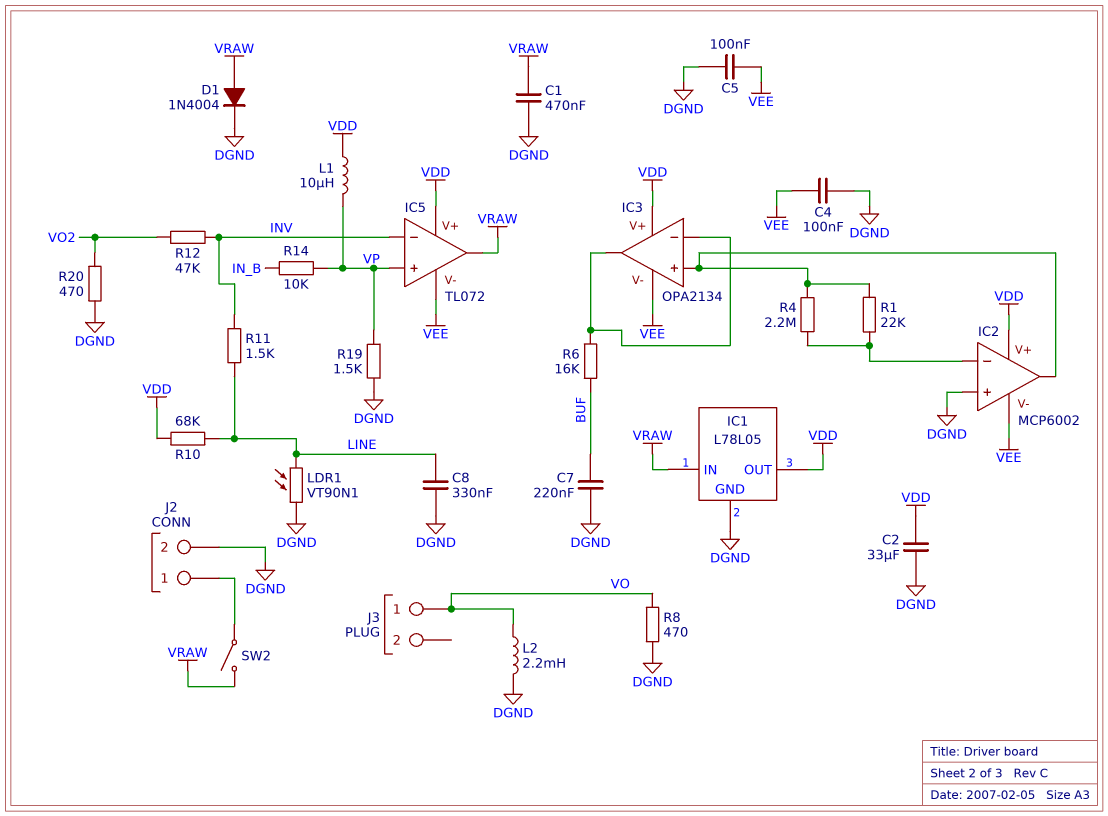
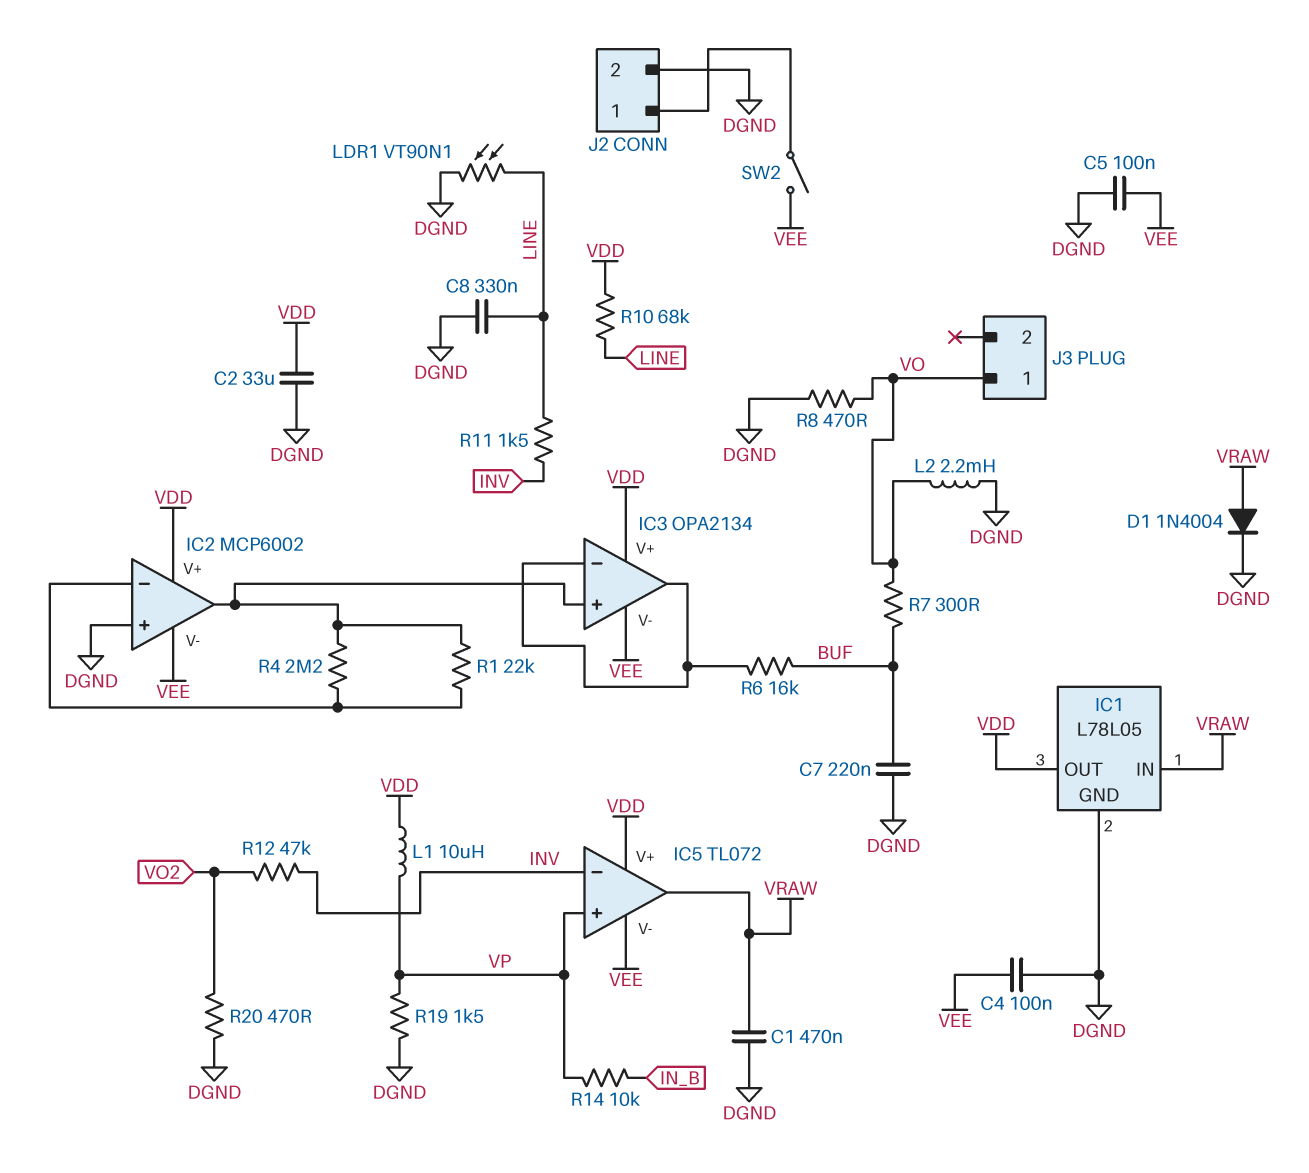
R7: none -> 300 (BUF, VO)
SW2: switch (J2/1, VRAW) -> switch (J2/1, VEE)

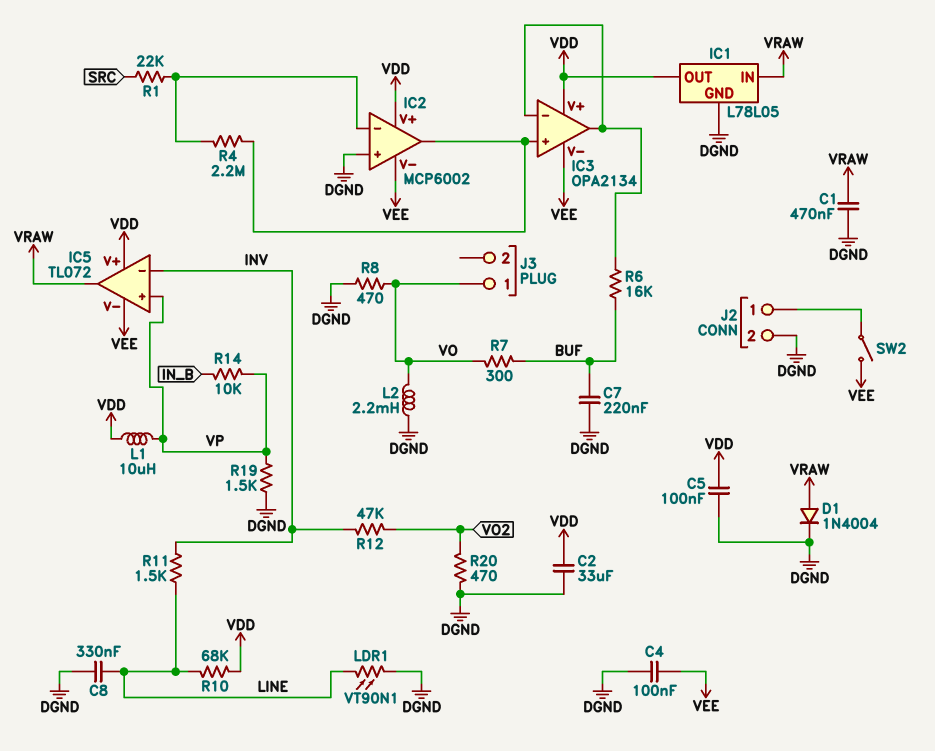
C5: 100nF (DGND, VEE) -> 100nF (DGND, VDD)
R1: 22k (IC2/in-, IC2/out) -> 22k (IC2/in-, SRC)

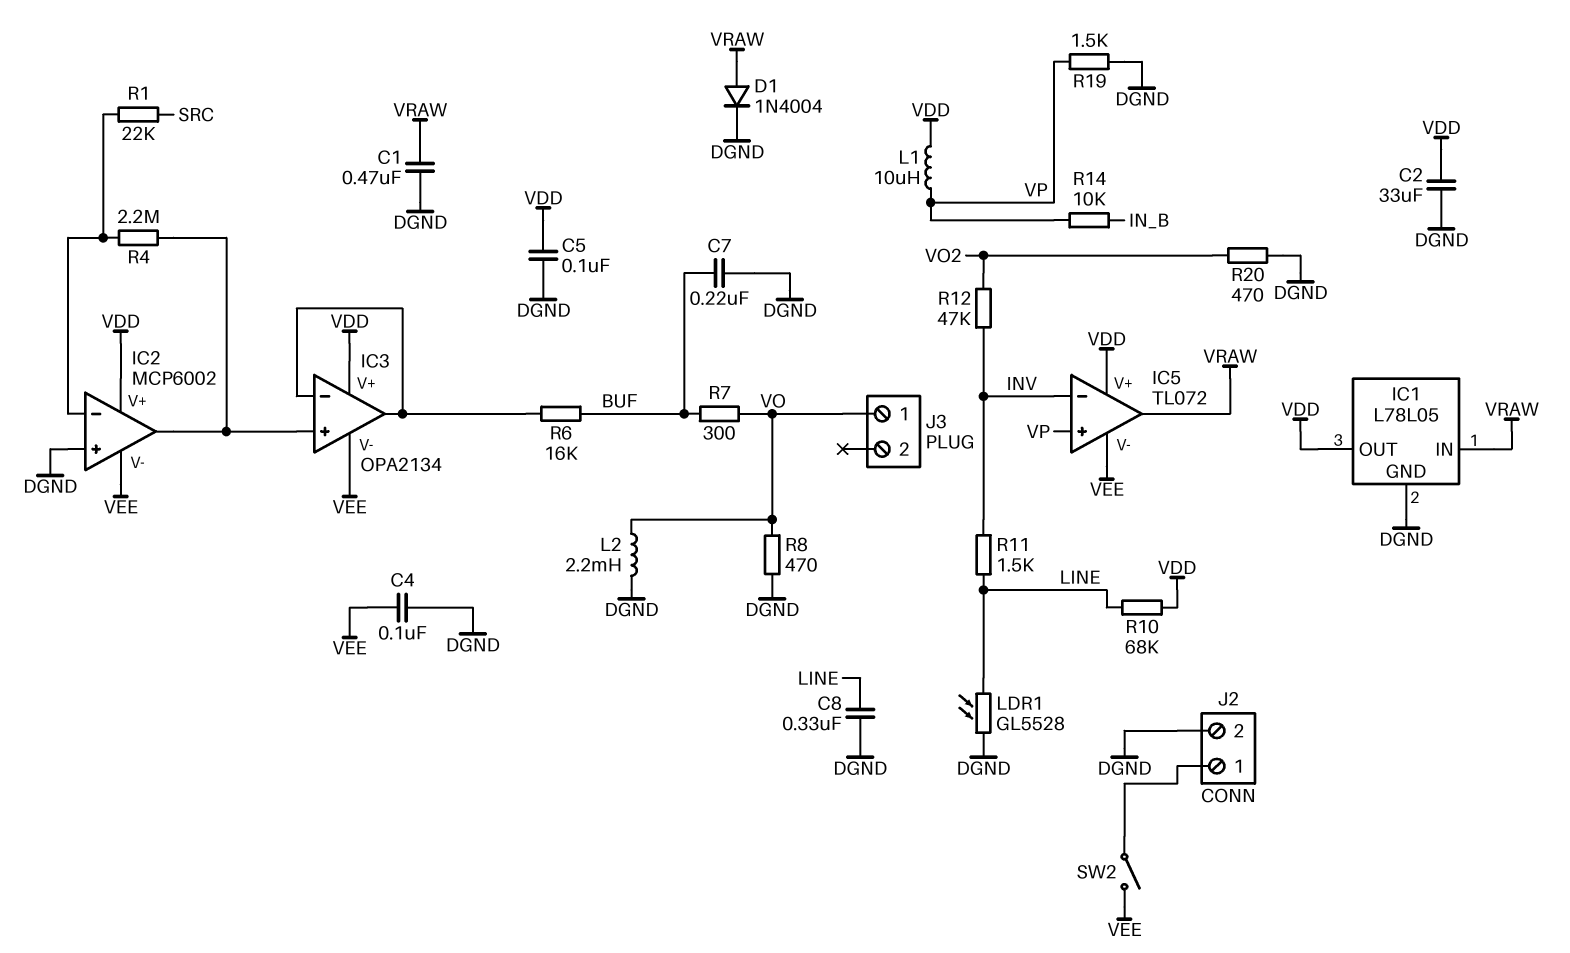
LDR1: VT90N1 (DGND, LINE) -> GL5528 (DGND, LINE)

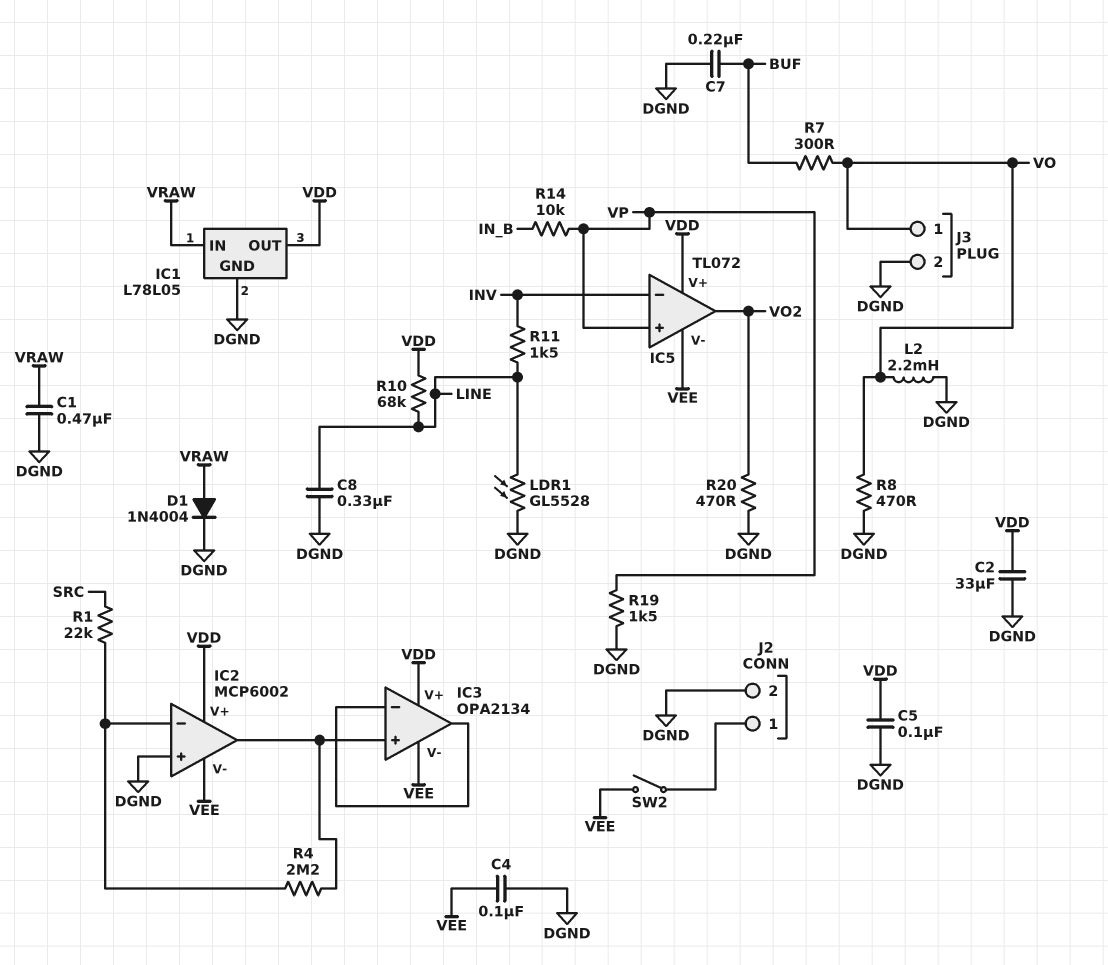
IC5 pin out: VRAW -> VO2
J3 pin 2: none -> DGND
L1: 10uH (VDD, VP) -> none
R6: 16k (BUF, IC3/in-) -> none
R12: 47k (INV, VO2) -> none

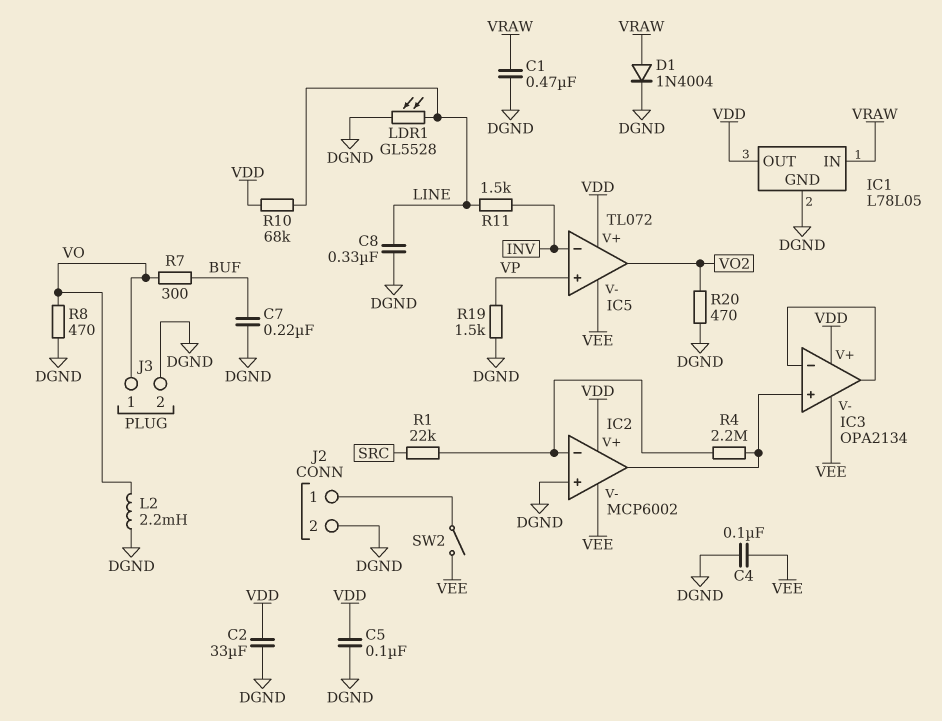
R14: 10k (IN_B, VP) -> none

